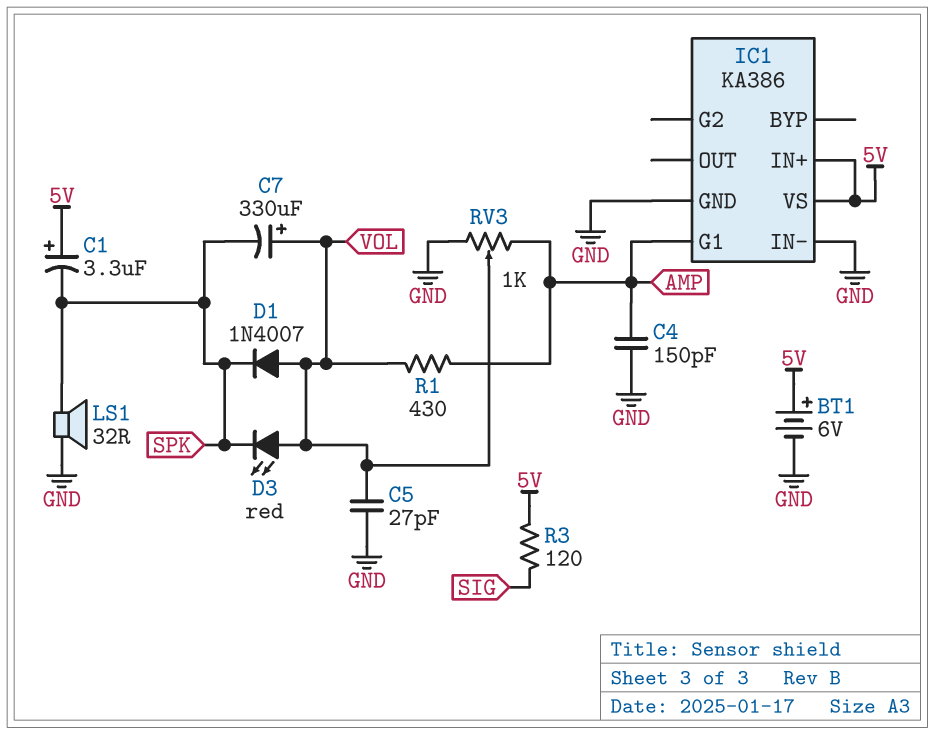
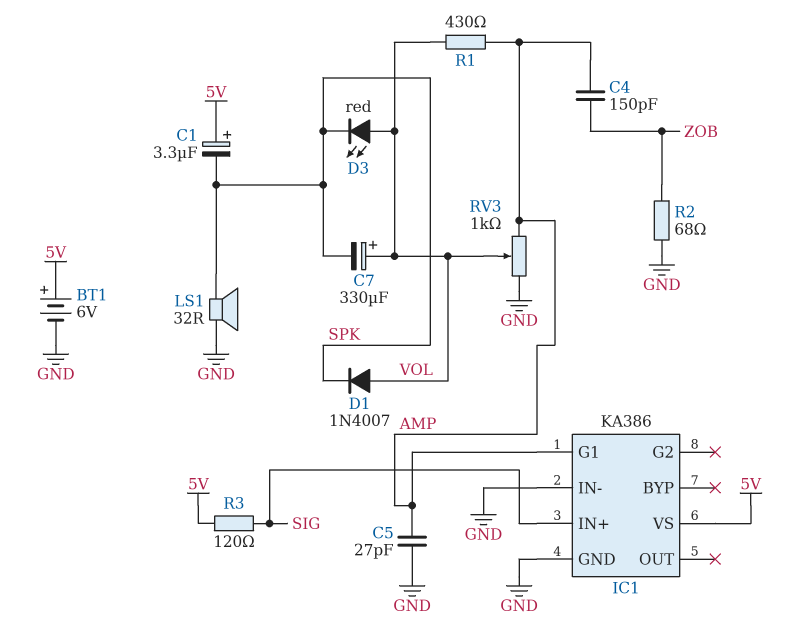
C4: 150pF (AMP, GND) -> 150pF (AMP, ZOB)
C5: 27pF (GND, VOL) -> 27pF (AMP, GND)
IC1 pin IN+: 5V -> SIG
R2: none -> 68 (GND, ZOB)

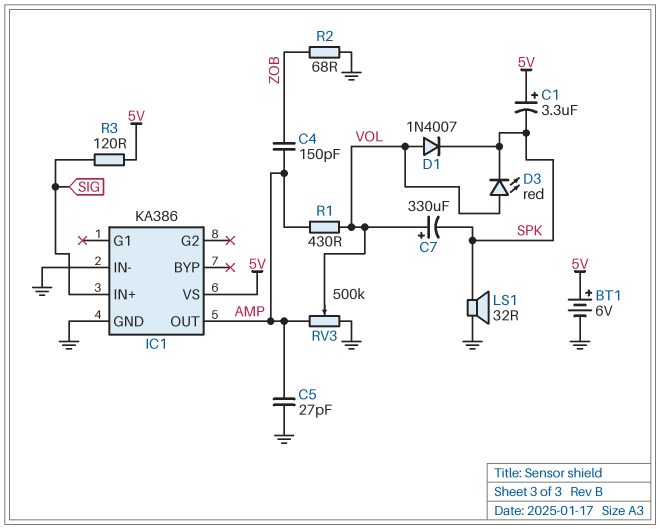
IC1 pin G1: AMP -> none
IC1 pin OUT: none -> AMP
RV3: 1k (AMP, GND, wiper VOL) -> 500k (AMP, GND, wiper VOL)

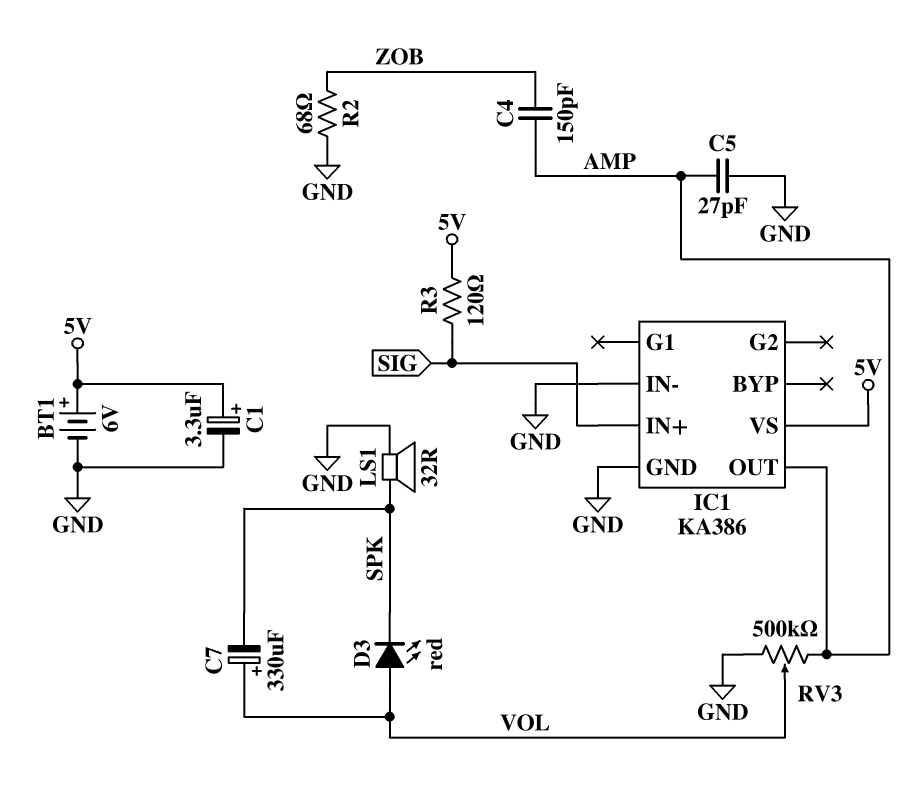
C1: 3.3uF (plus 5V, minus SPK) -> 3.3uF (plus 5V, minus GND)
D1: diode 1N4007 (A VOL, K SPK) -> none
R1: 430 (AMP, VOL) -> none

